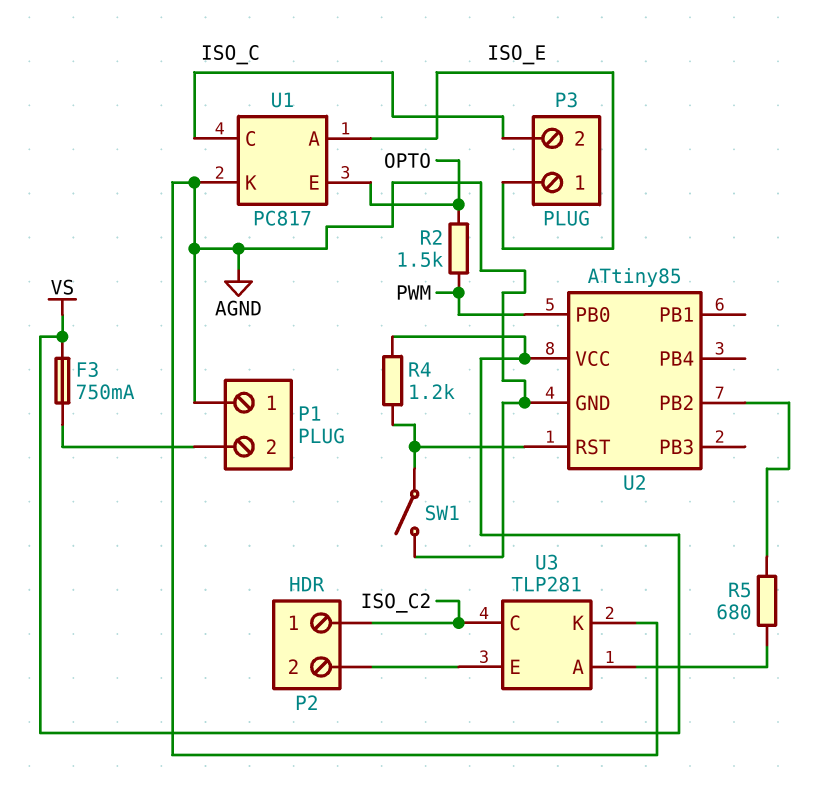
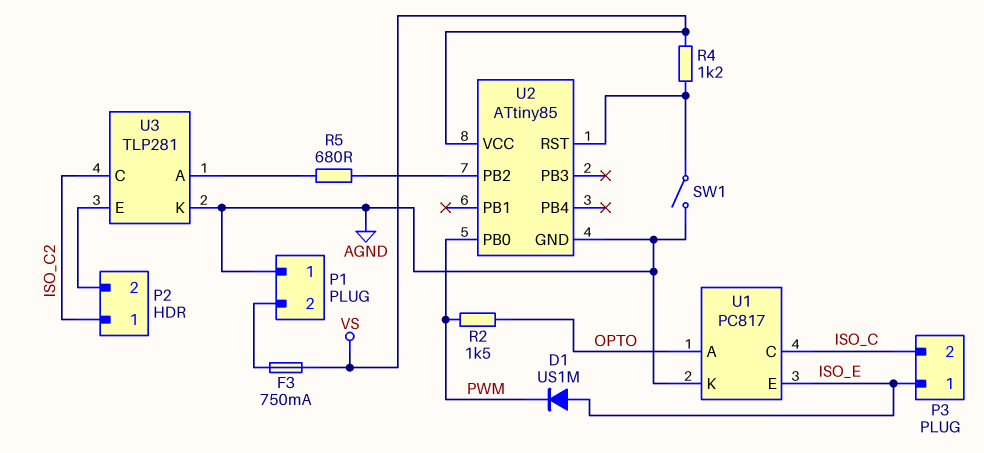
D1: none -> diode US1M (A ISO_E, K PWM)
U1 pin A: ISO_E -> OPTO
U1 pin E: OPTO -> ISO_E

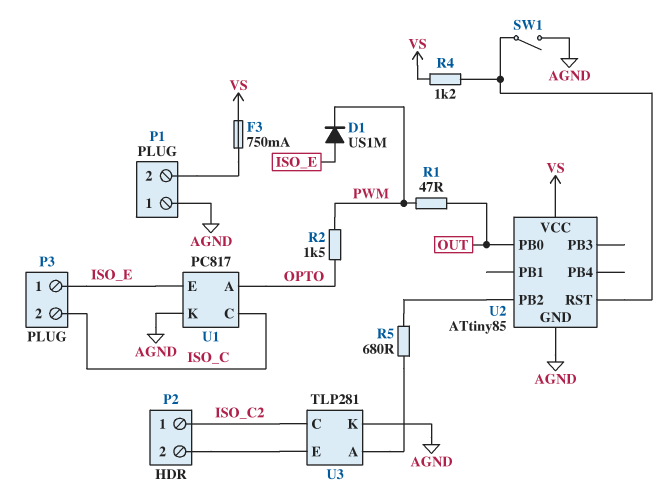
R1: none -> 47 (OUT, PWM)
U2 pin PB0: PWM -> OUT

